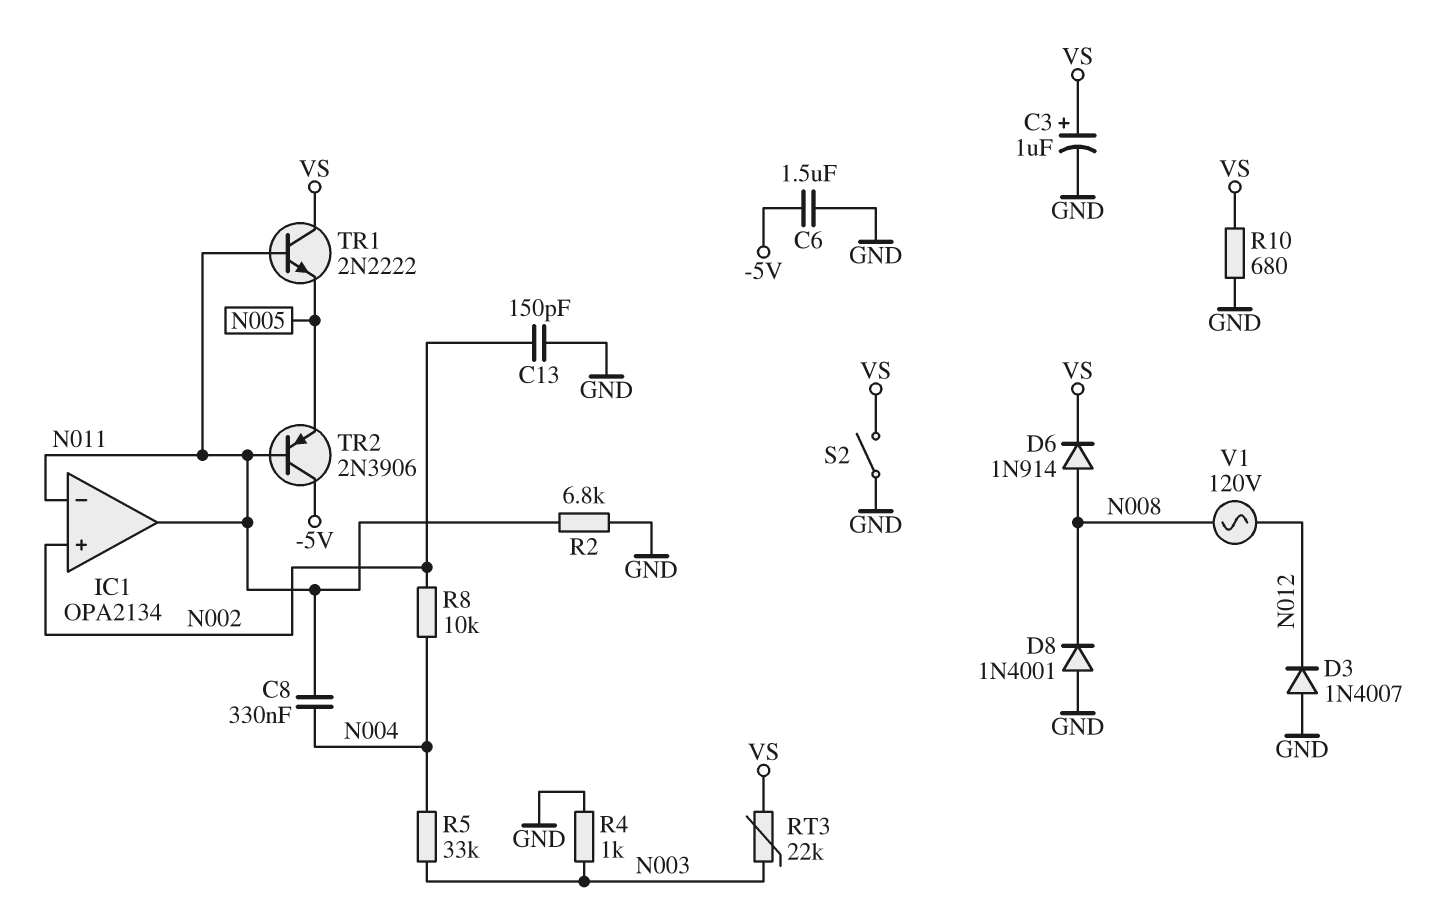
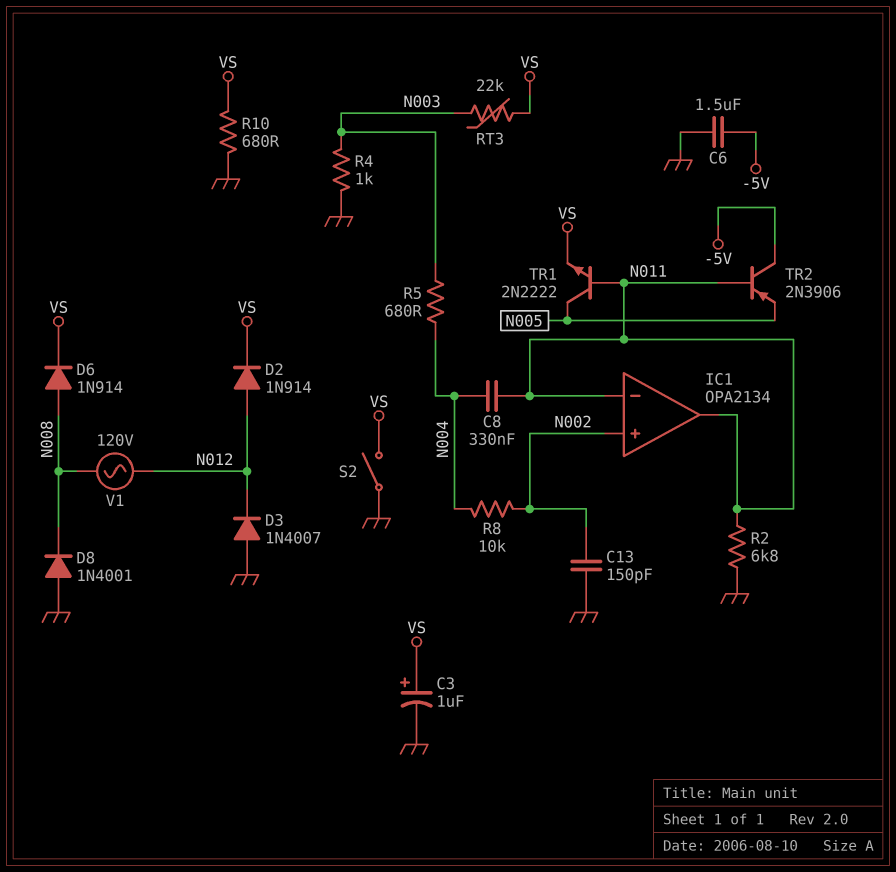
D2: none -> diode 1N914 (A N012, K VS)
R5: 33k (N003, N004) -> 680 (N003, N004)
TR1: NPN 2N2222 (B N011, C VS, E N005) -> NPN 2N2222 (B N011, C N005, E VS)

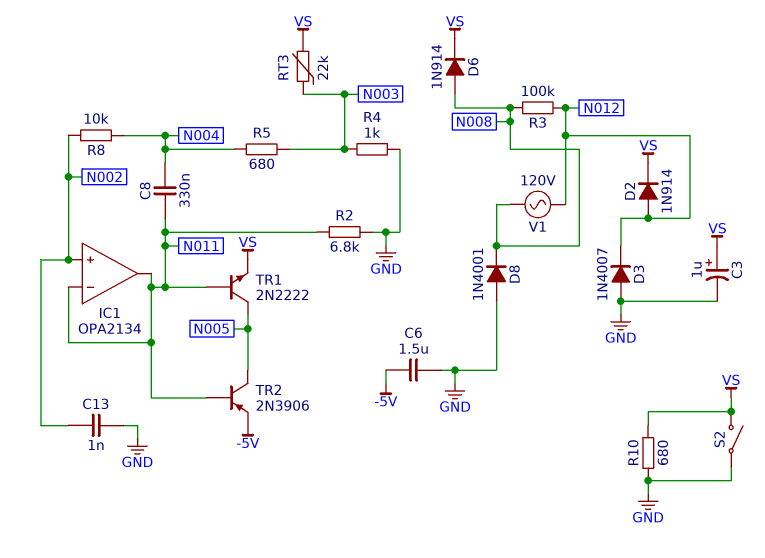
C13: 150pF (GND, N002) -> 1nF (GND, N002)
R3: none -> 100k (N008, N012)
TR2: PNP 2N3906 (B N011, C -5V, E N005) -> PNP 2N3906 (B N011, C N005, E -5V)

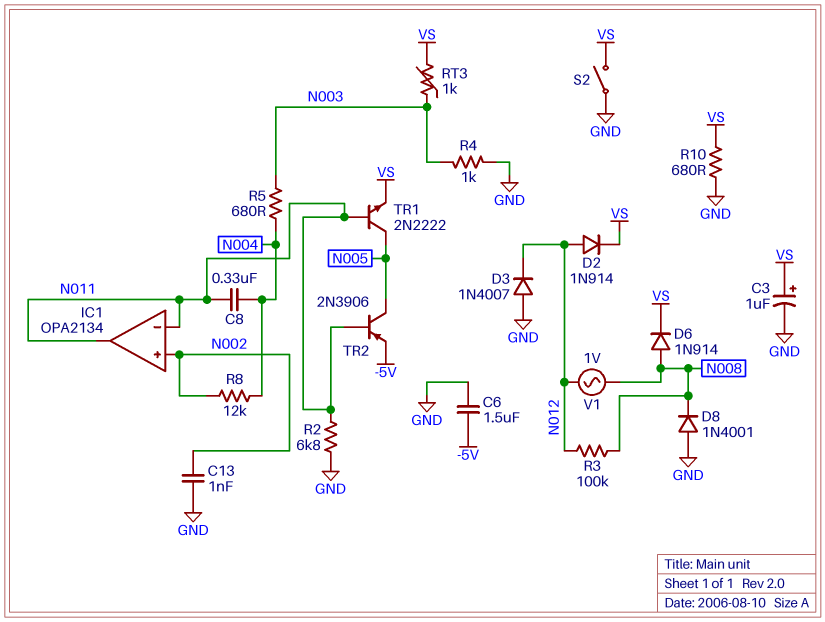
R8: 10k (N002, N004) -> 12k (N002, N004)
RT3: 22k (N003, VS) -> 1k (N003, VS)
V1: AC 120V (N008, N012) -> AC 1V (N008, N012)

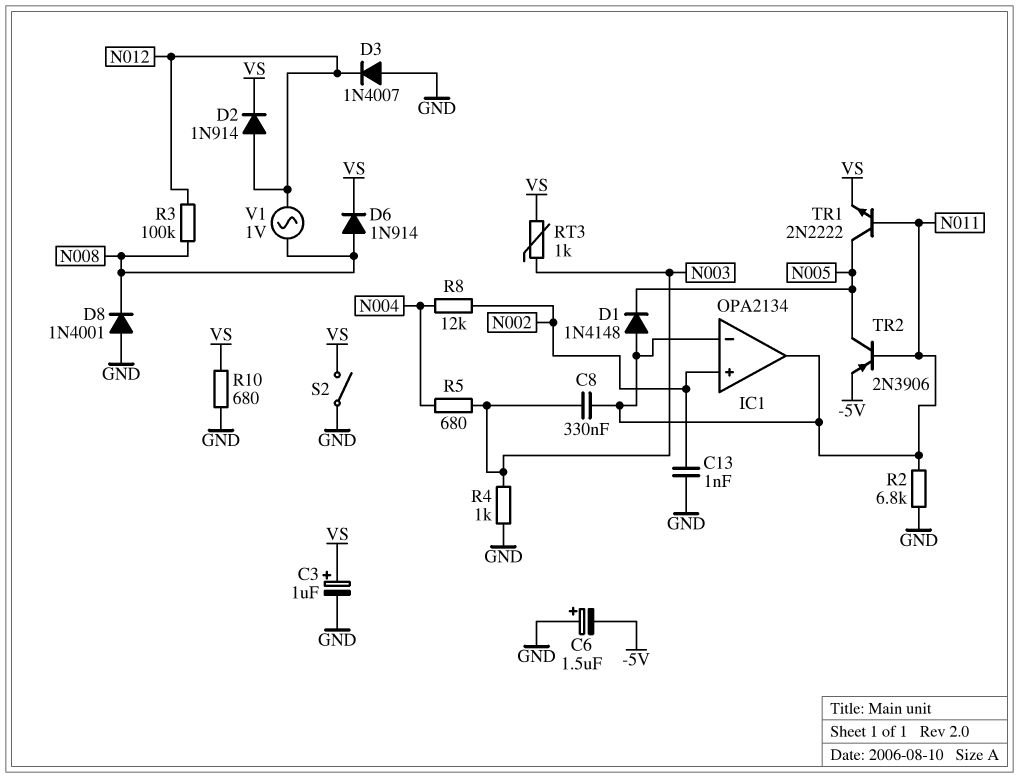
C6: 1.5uF (-5V, GND) -> 1.5uF (plus GND, minus -5V)
C8: 330nF (N004, N011) -> 330nF (N003, N011)
D1: none -> diode 1N4148 (A N011, K N005)

